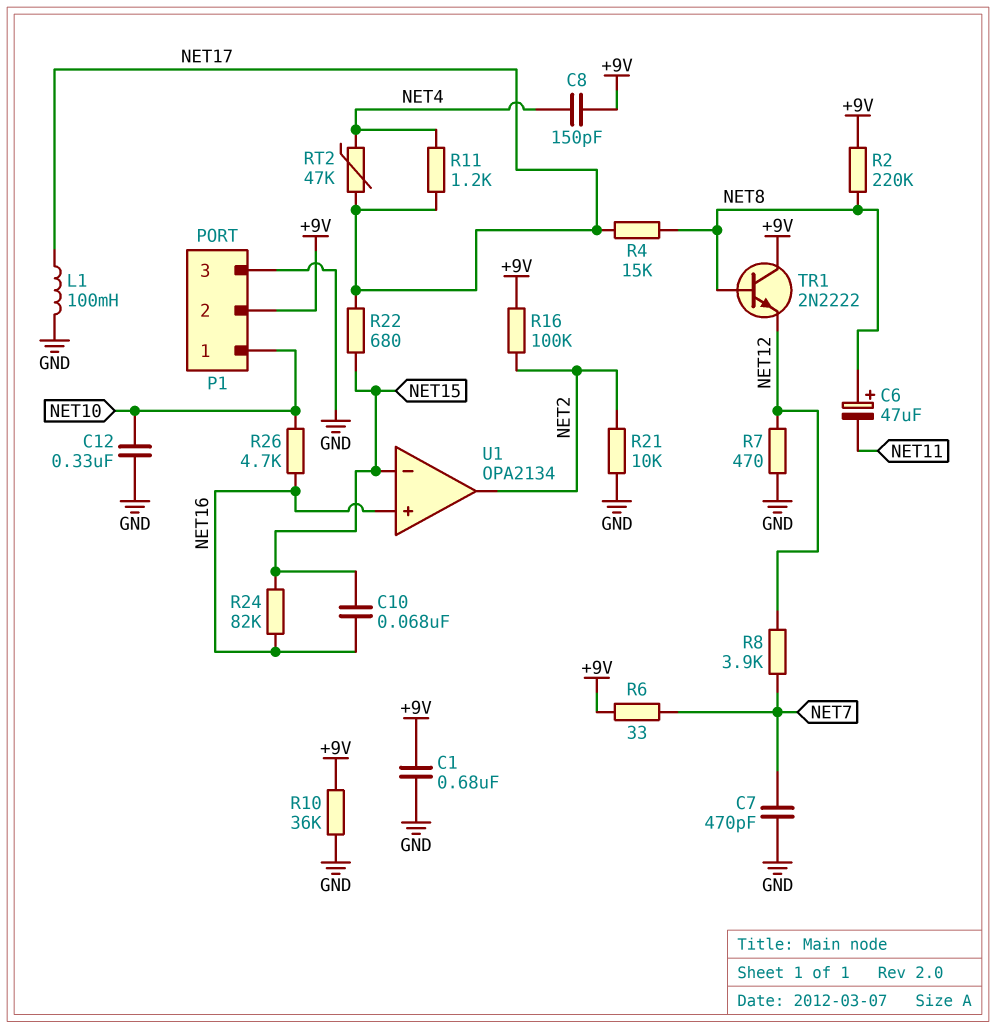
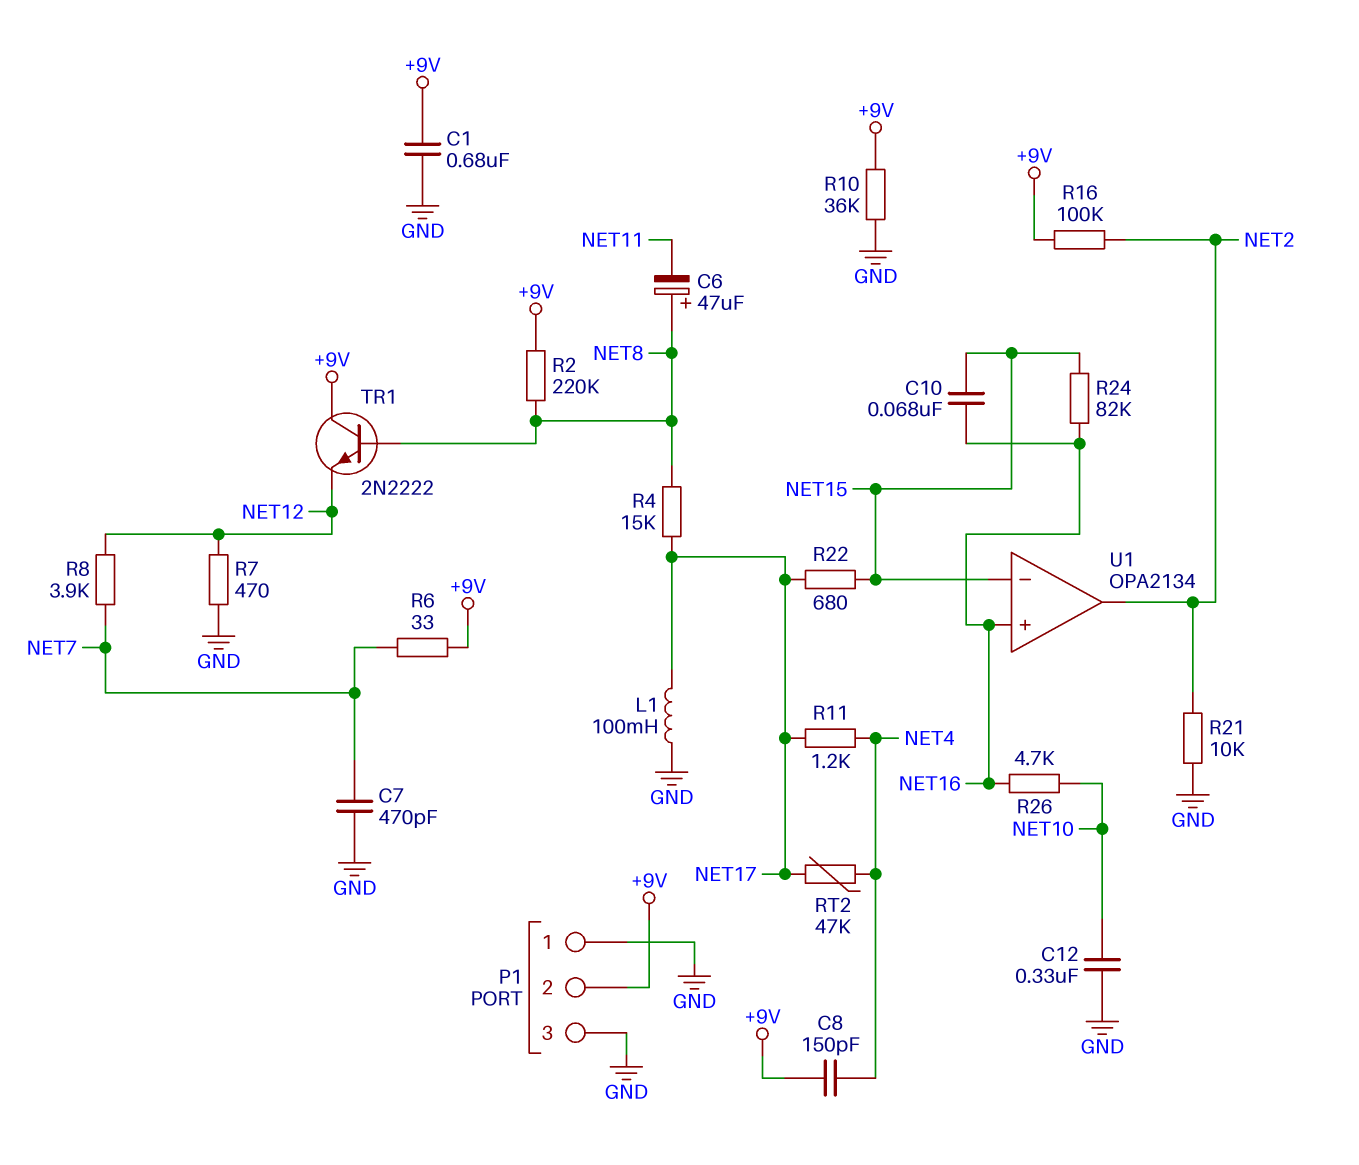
P1 pin 1: NET10 -> GND

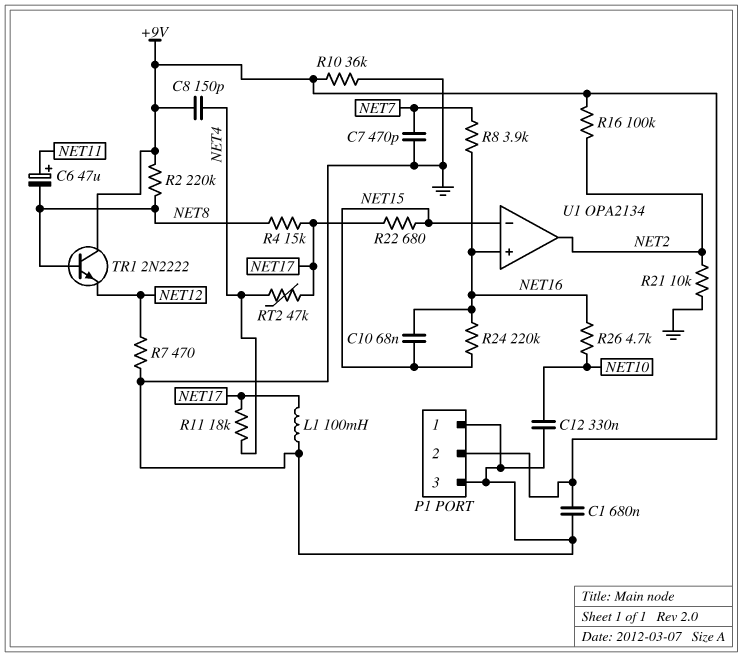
C6: 47uF (plus NET8, minus NET11) -> 47uF (plus NET11, minus NET8)
R6: 33 (+9V, NET7) -> none
R8: 3.9k (NET7, NET12) -> 3.9k (NET7, NET16)
R11: 1.2k (NET4, NET17) -> 18k (NET4, NET17)
R24: 82k (NET15, NET16) -> 220k (NET15, NET16)

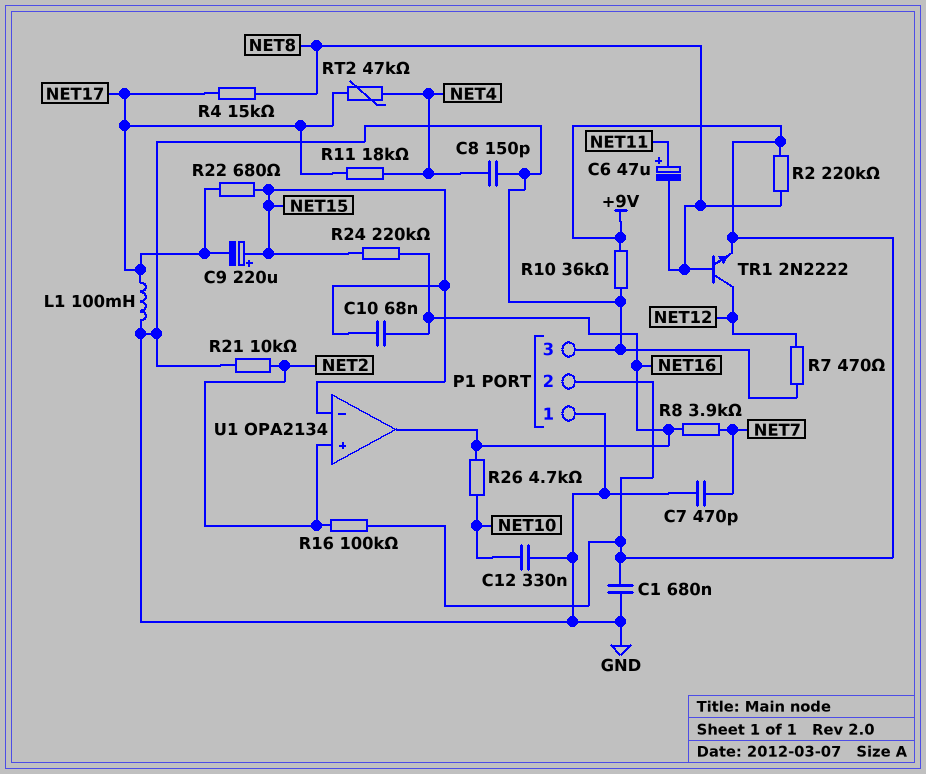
C8: 150pF (+9V, NET4) -> 150pF (GND, NET4)
C9: none -> 220uF (plus NET15, minus NET17)
TR1: NPN 2N2222 (B NET8, C +9V, E NET12) -> NPN 2N2222 (B NET8, C NET12, E +9V)
U1 pin in+: NET16 -> NET2
U1 pin out: NET2 -> NET16

